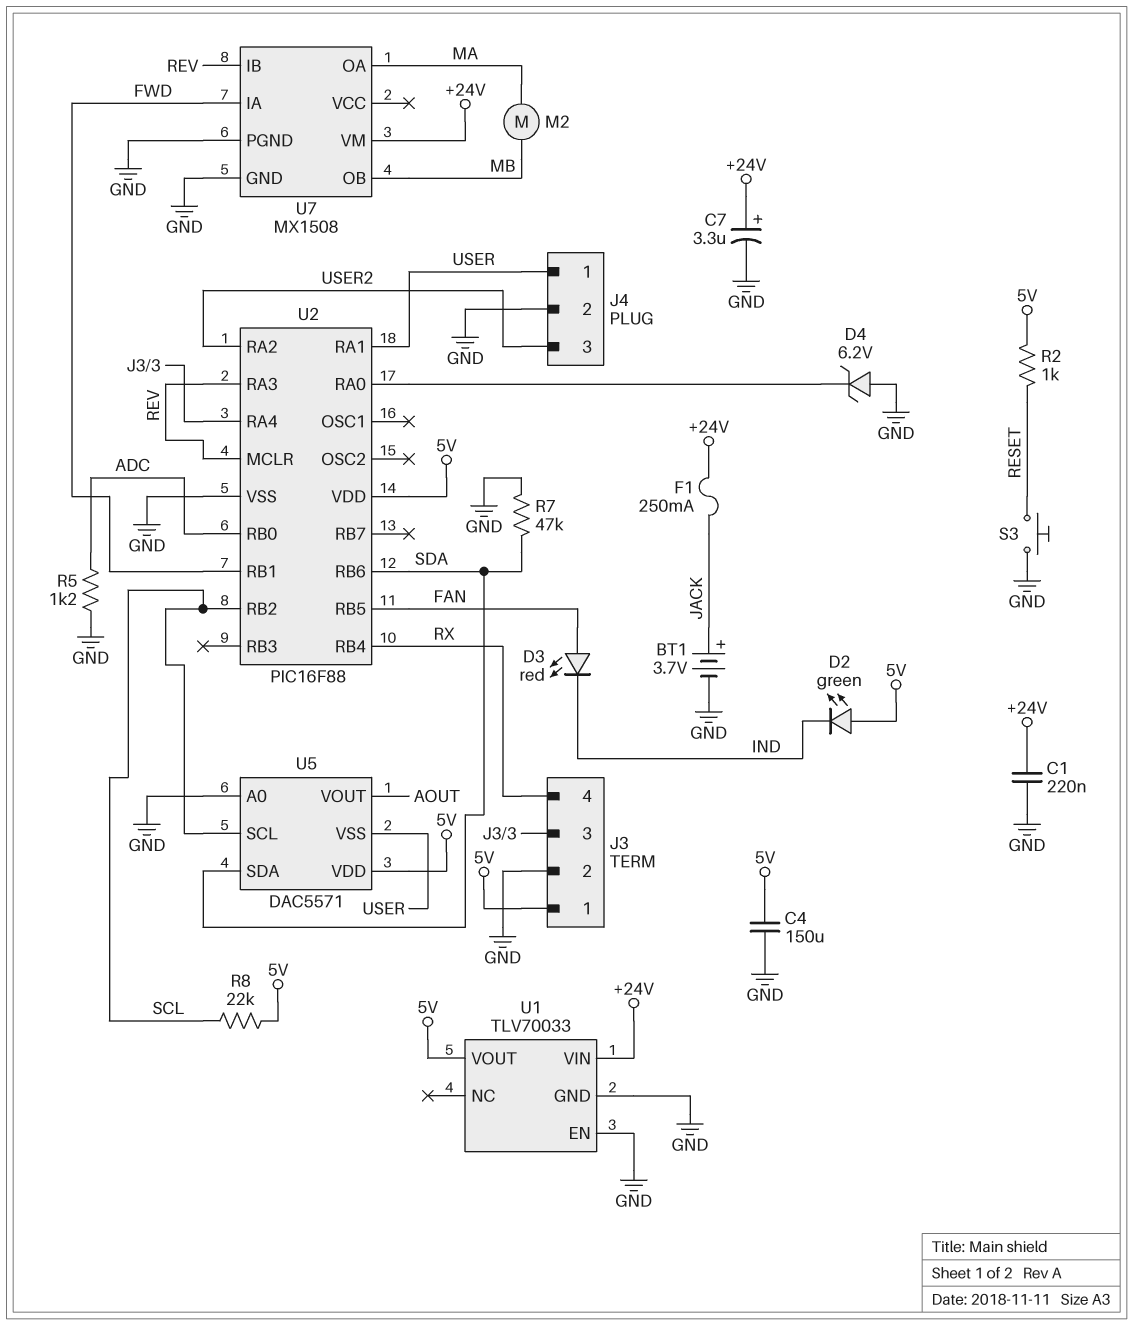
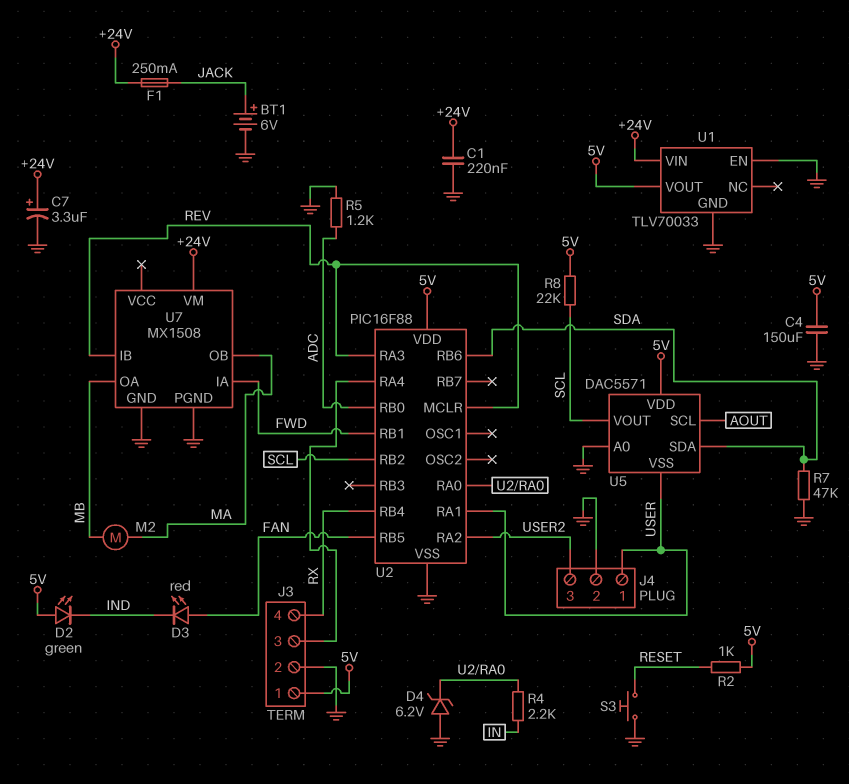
BT1: 3.7V (plus JACK, minus GND) -> 6V (plus JACK, minus GND)
R4: none -> 2.2k (IN, U2/RA0)
U5 pin SCL: SCL -> AOUT
U5 pin VOUT: AOUT -> SCL
U7 pin OA: MA -> MB
U7 pin OB: MB -> MA

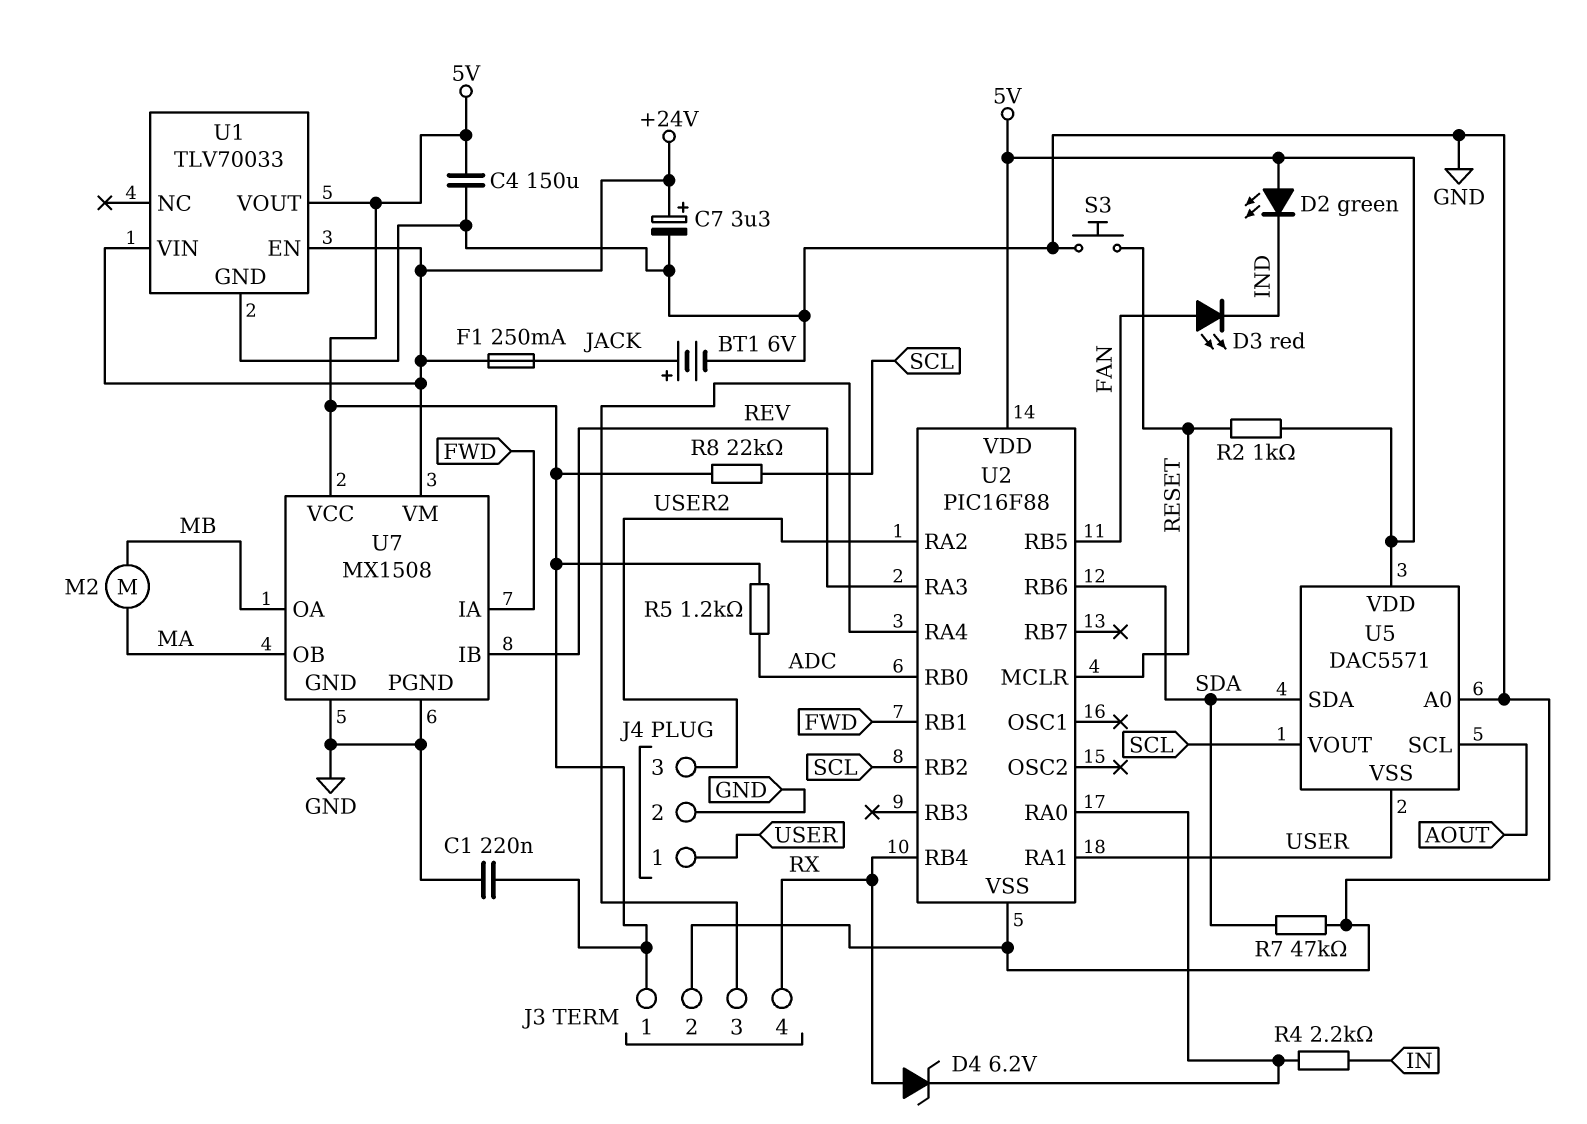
C1: 220nF (+24V, GND) -> 220nF (5V, GND)
D4: zener 6.2V (A GND, K U2/RA0) -> zener 6.2V (A RX, K U2/RA0)
R5: 1.2k (ADC, GND) -> 1.2k (5V, ADC)
U1 pin EN: GND -> +24V
U2 pin MCLR: REV -> RESET
U7 pin VCC: none -> 5V

